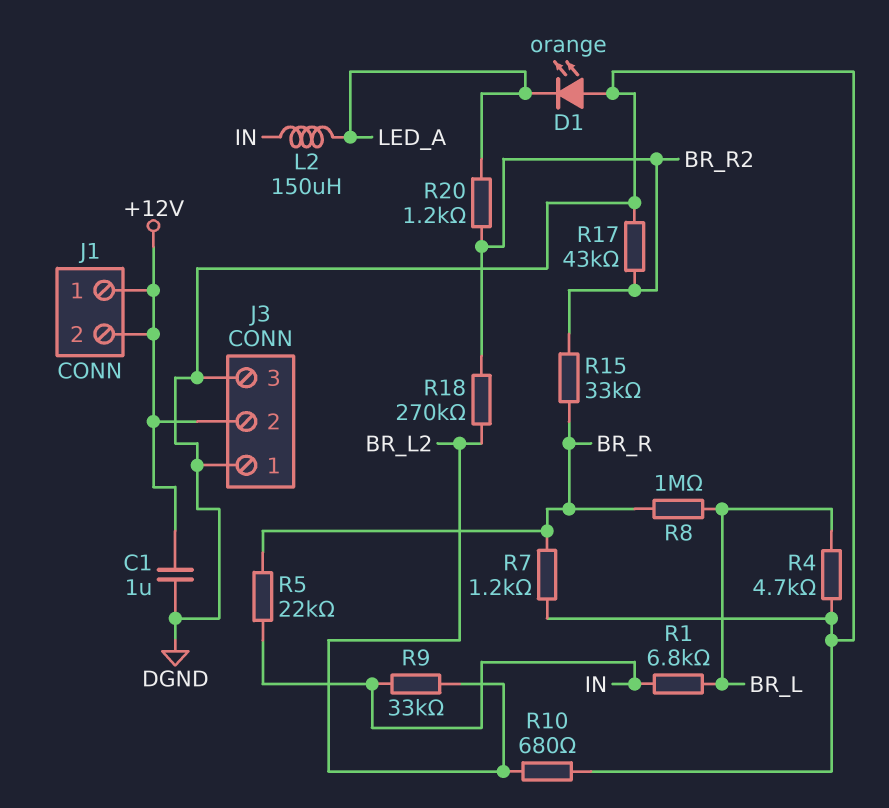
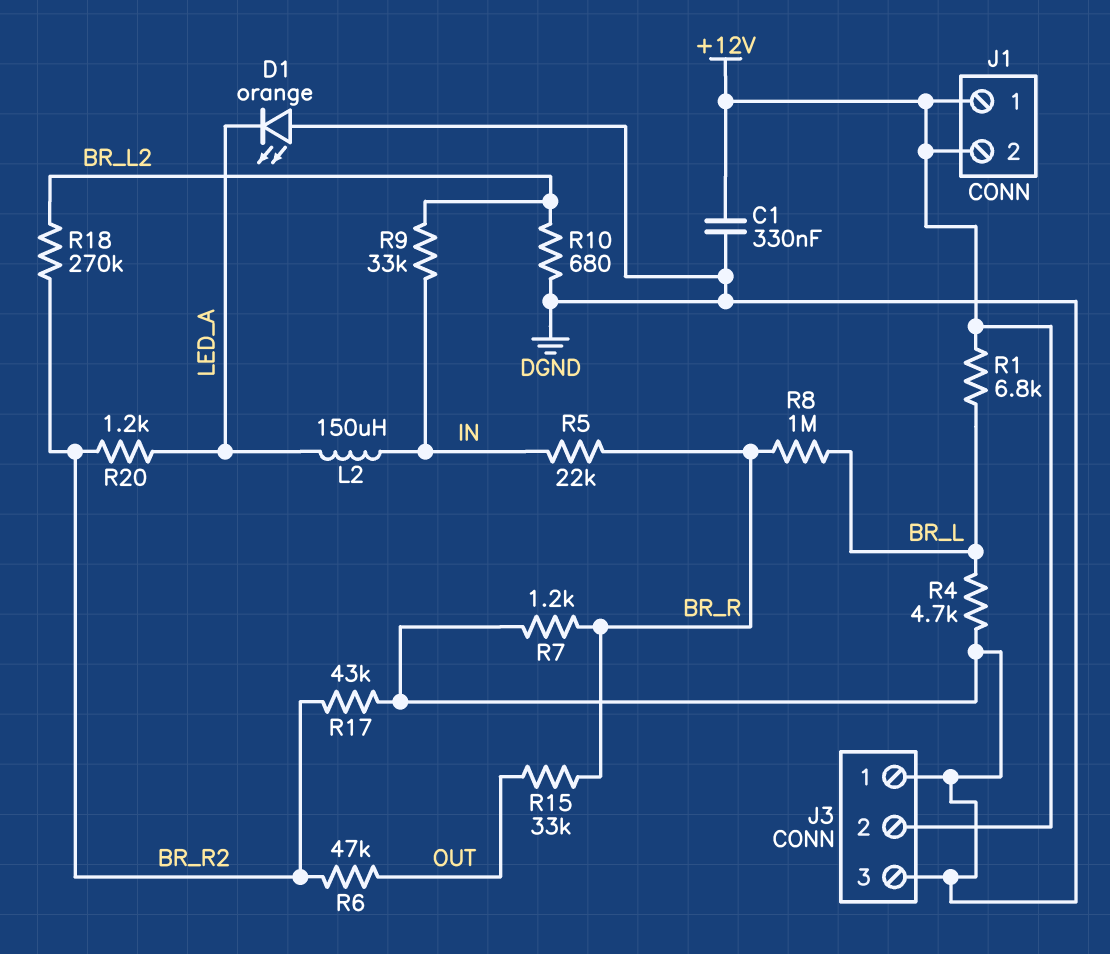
C1: 1uF (+12V, DGND) -> 330nF (+12V, DGND)
R1: 6.8k (BR_L, IN) -> 6.8k (+12V, BR_L)
R6: none -> 47k (BR_R2, OUT)
R15: 33k (BR_R, BR_R2) -> 33k (BR_R, OUT)

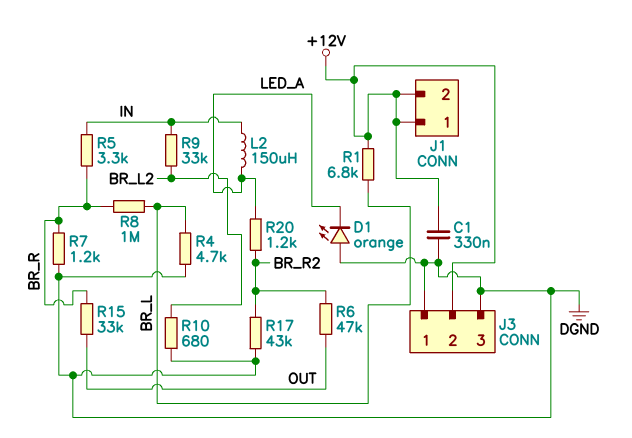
R5: 22k (BR_R, IN) -> 3.3k (BR_R, IN)
R18: 270k (BR_L2, BR_R2) -> none

